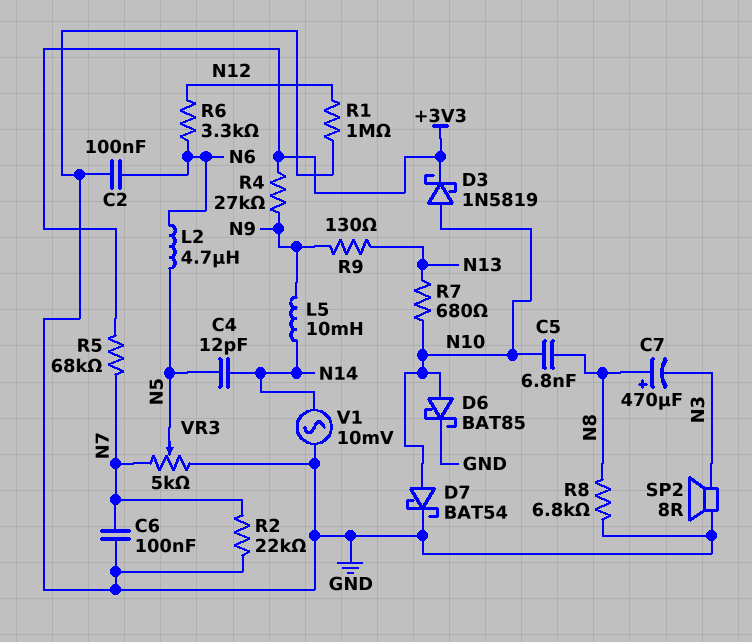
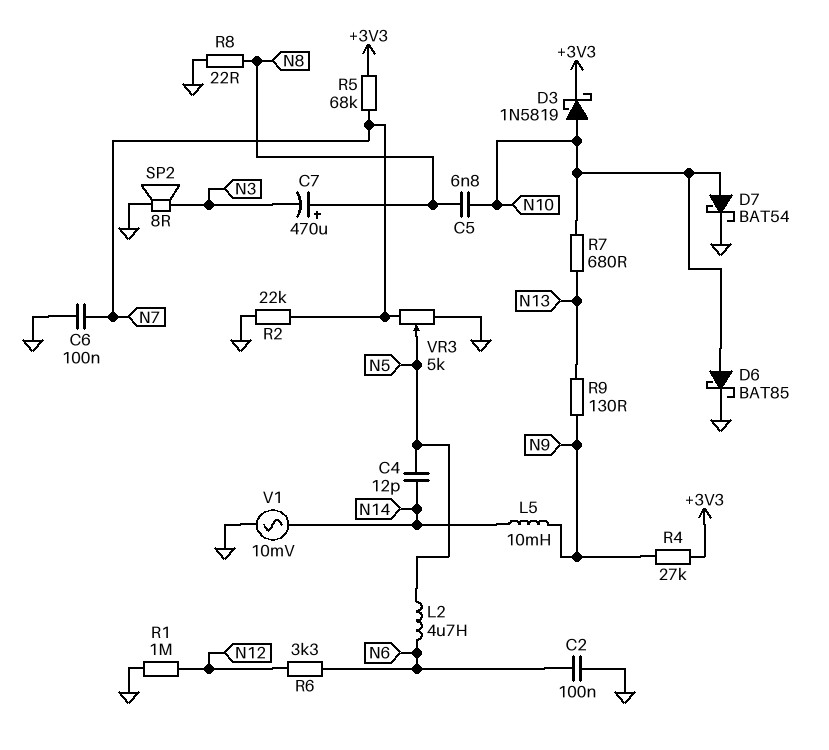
R8: 6.8k (GND, N8) -> 22 (GND, N8)

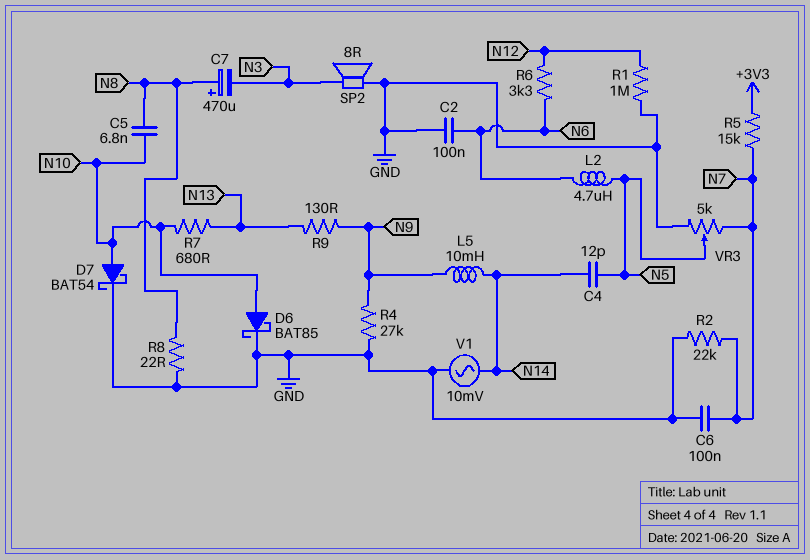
D3: schottky 1N5819 (A N10, K +3V3) -> none
R4: 27k (+3V3, N9) -> 27k (GND, N9)
R5: 68k (+3V3, N7) -> 15k (+3V3, N7)

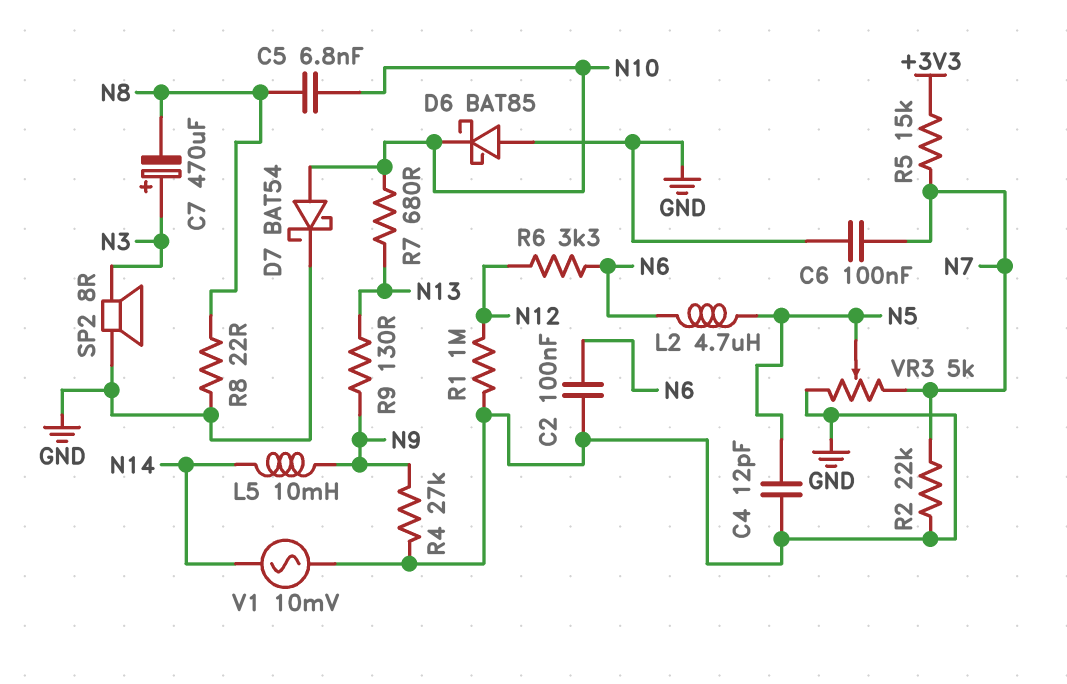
C4: 12pF (N5, N14) -> 12pF (GND, N5)
C7: 470uF (plus N8, minus N3) -> 470uF (plus N3, minus N8)
D6: schottky BAT85 (A N10, K GND) -> schottky BAT85 (A GND, K N10)

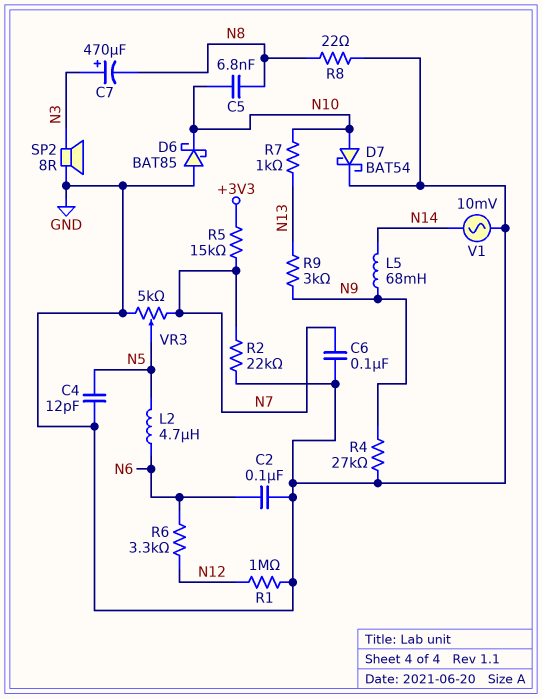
L5: 10mH (N9, N14) -> 68mH (N9, N14)
R7: 680 (N10, N13) -> 1k (N10, N13)
R9: 130 (N9, N13) -> 3k (N9, N13)

